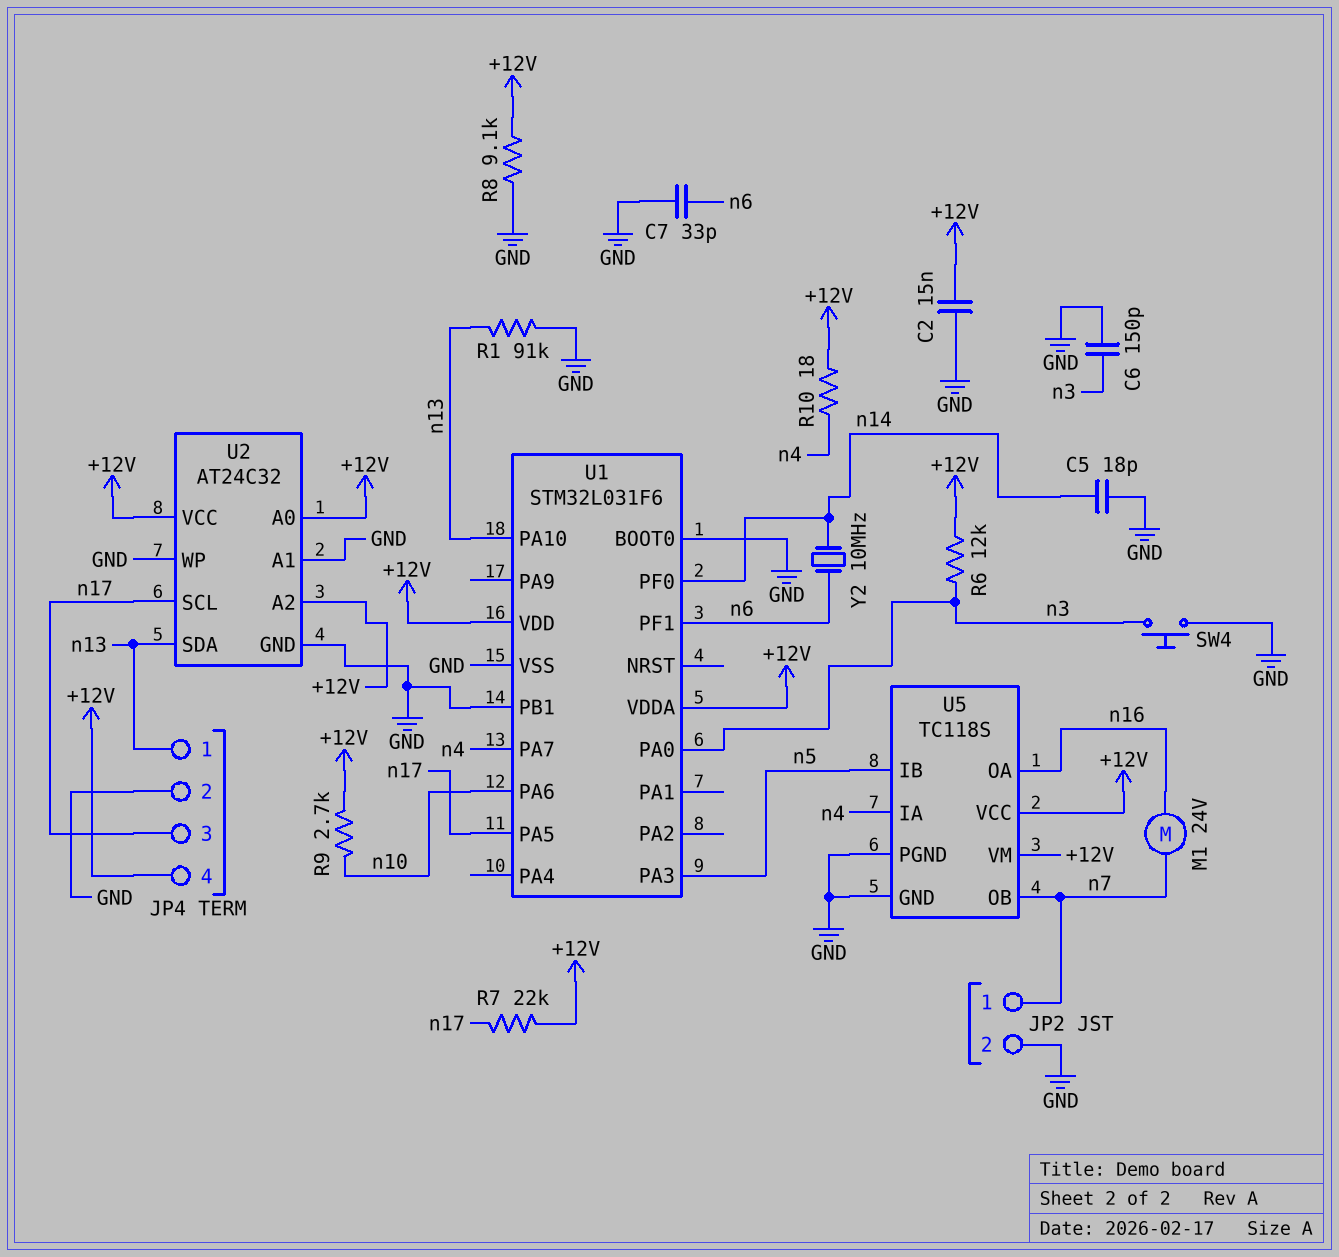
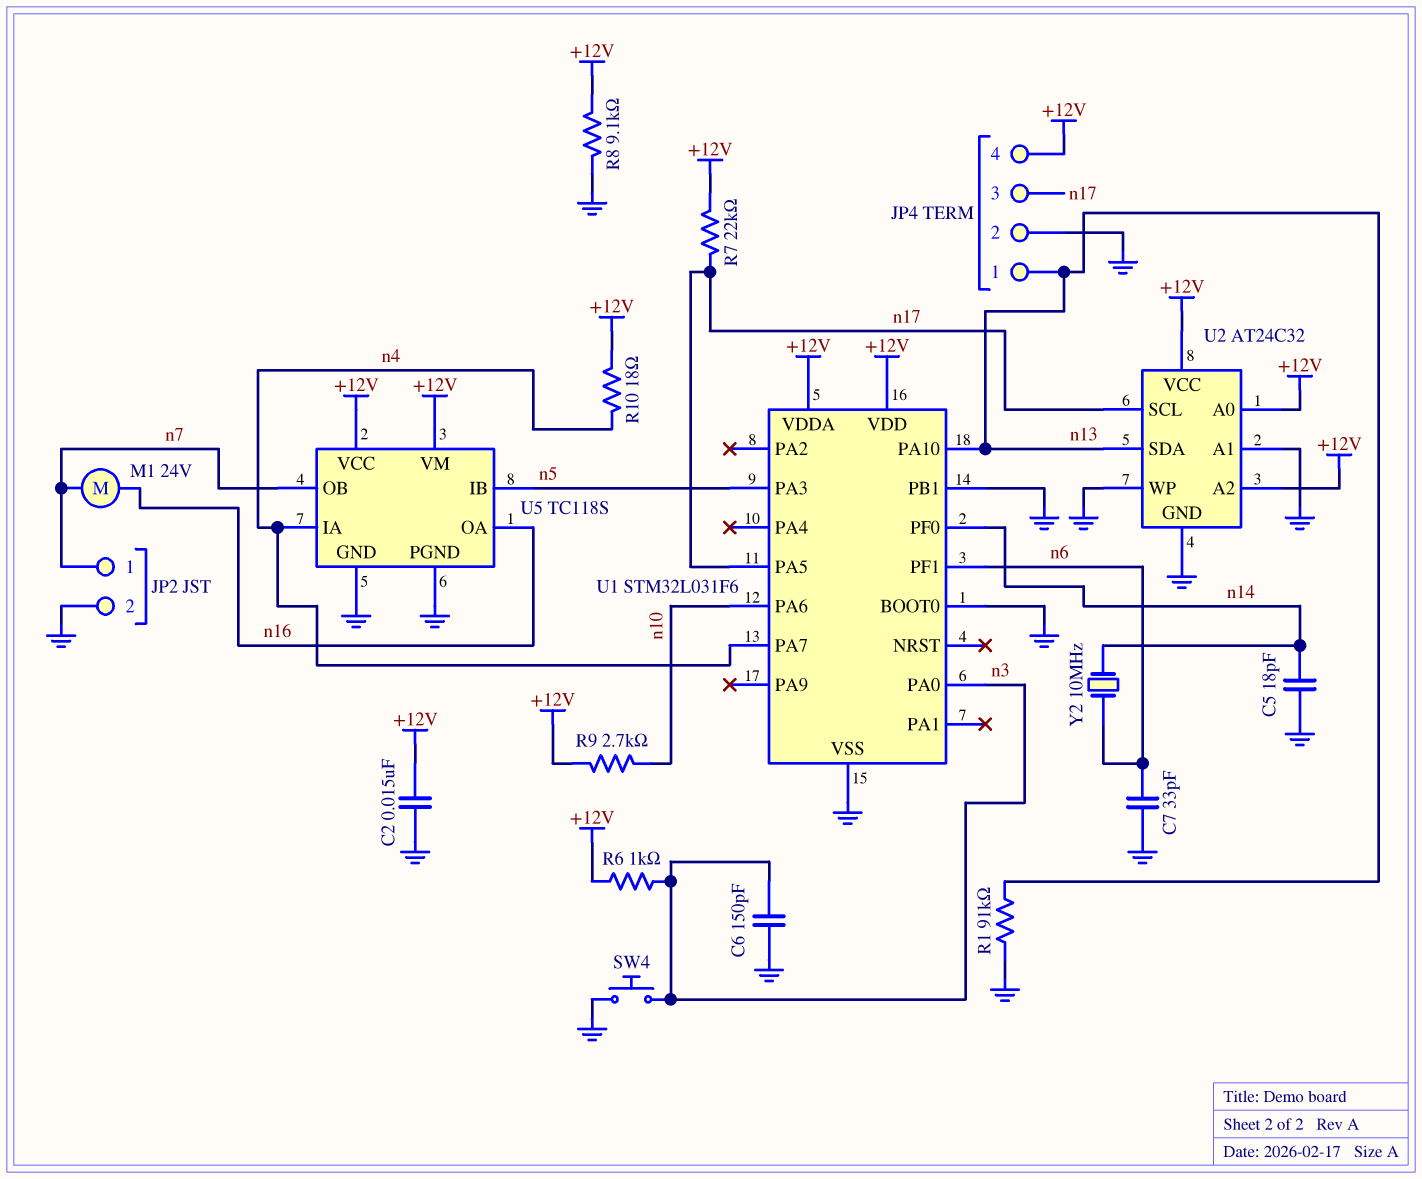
R6: 12k (+12V, n3) -> 1k (+12V, n3)

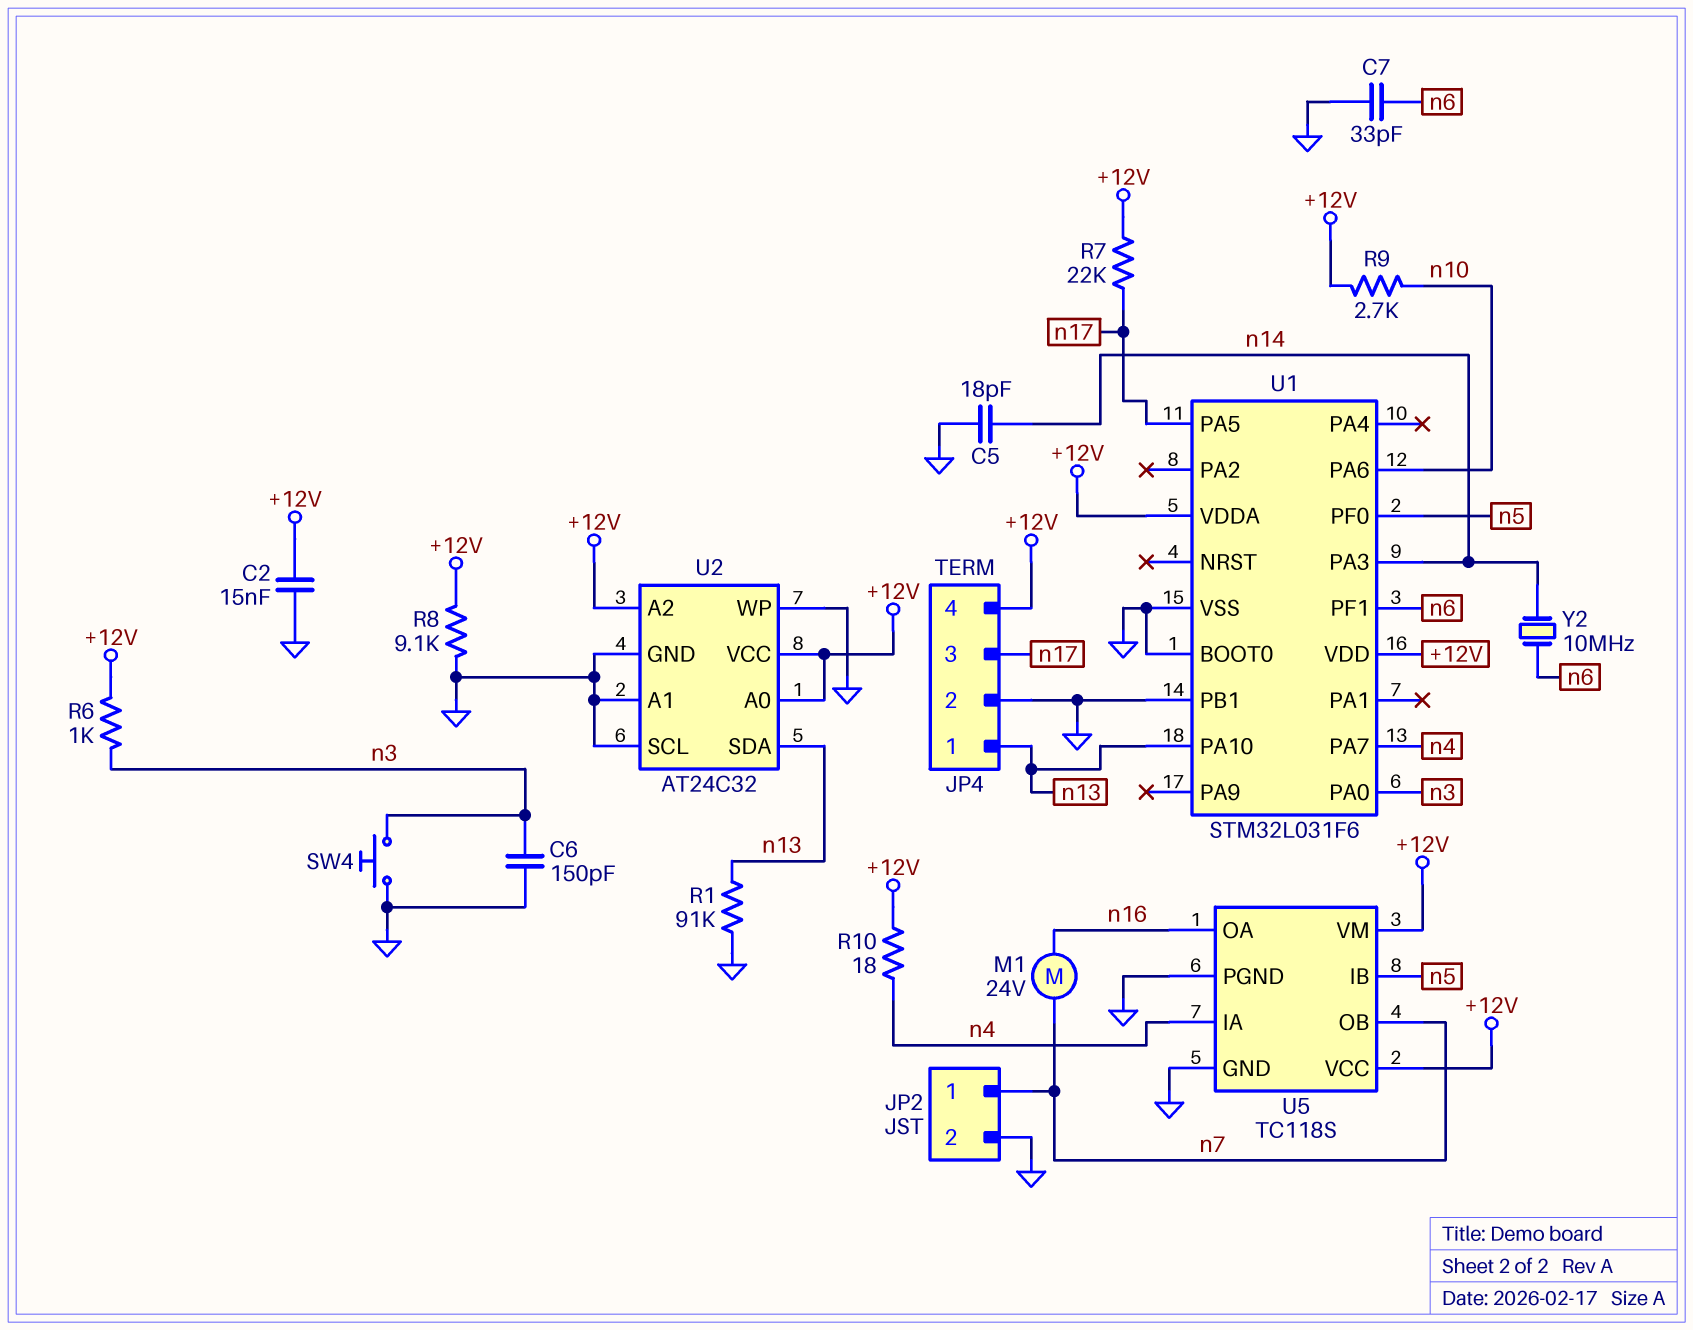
U1 pin PA3: n5 -> n14
U1 pin PF0: n14 -> n5
U2 pin SCL: n17 -> GND

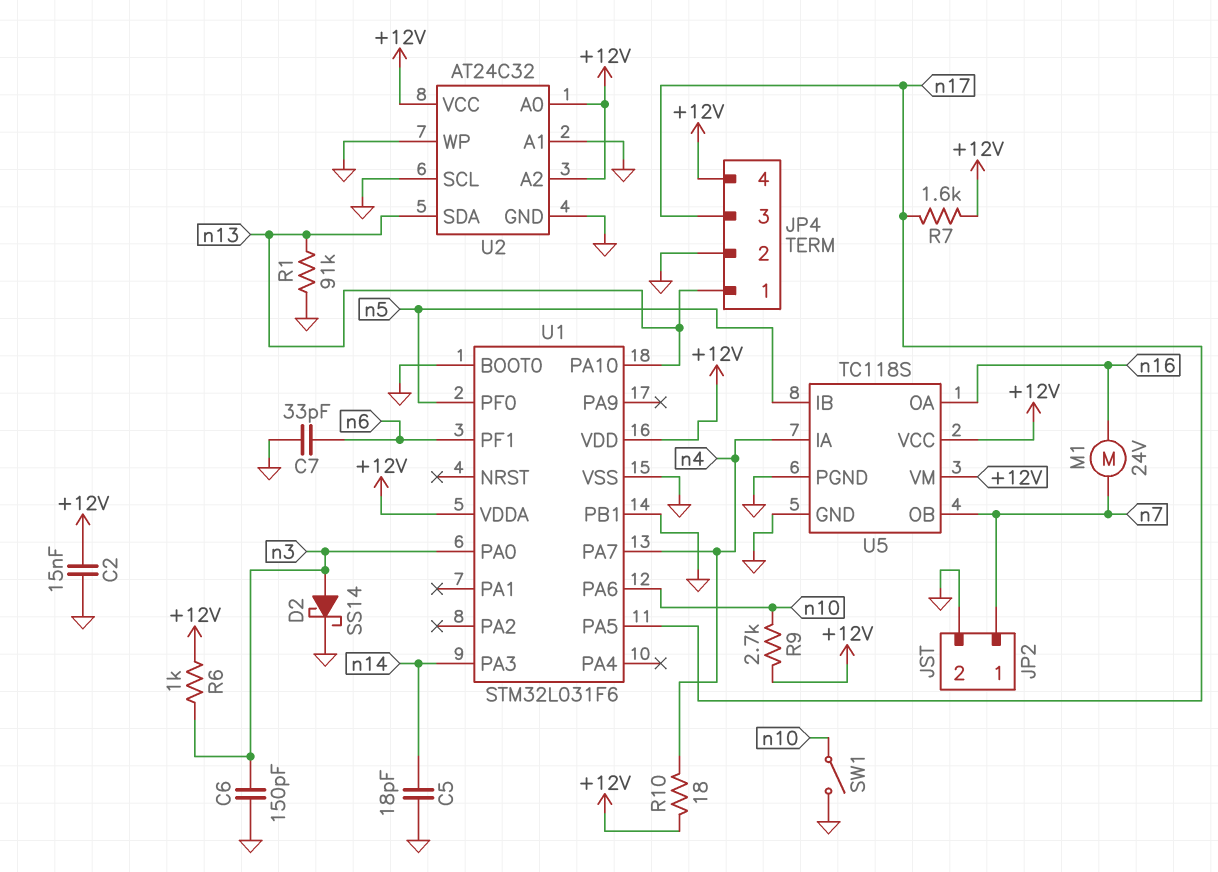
D2: none -> schottky SS14 (A n3, K GND)
R7: 22k (+12V, n17) -> 1.6k (+12V, n17)
R8: 9.1k (+12V, GND) -> none
SW1: none -> switch (GND, n10)
SW4: button (GND, n3) -> none
Y2: 10MHz (n6, n14) -> none

